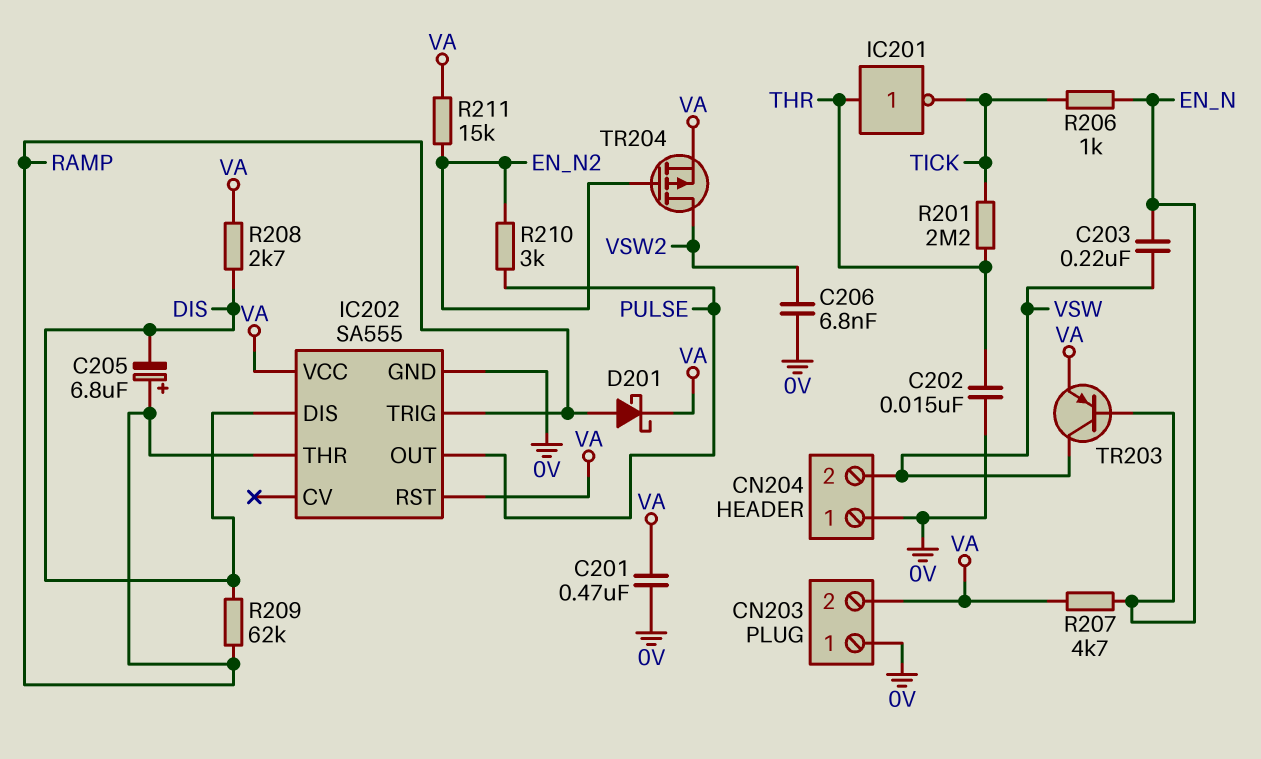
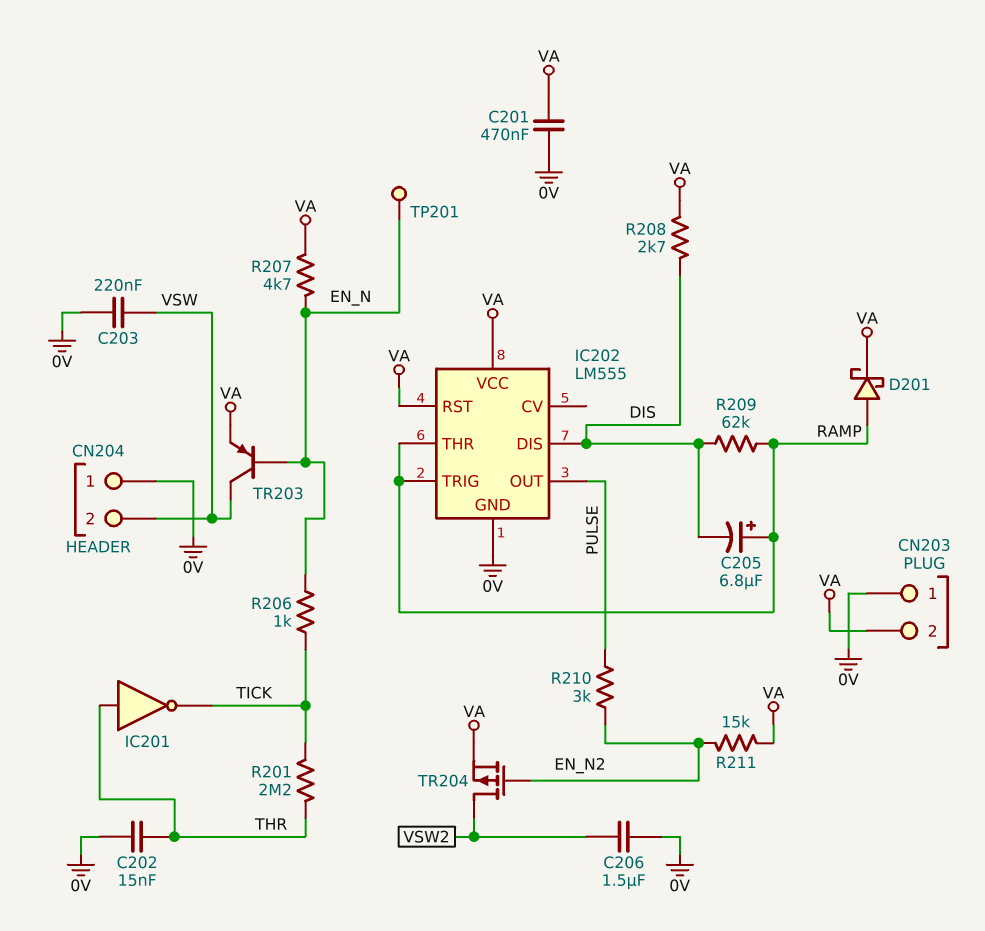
C203: 220nF (EN_N, VSW) -> 220nF (0V, VSW)
C206: 6.8nF (0V, VSW2) -> 1.5uF (0V, VSW2)
IC202: SA555 -> LM555
TP201: none -> test point (EN_N)

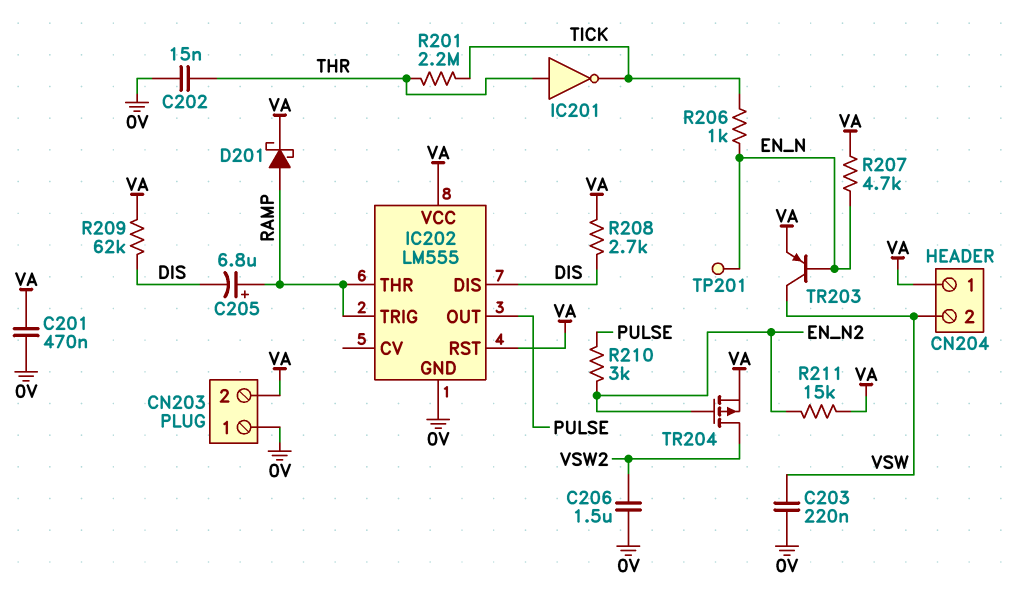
CN204 pin 1: 0V -> VA
R209: 62k (DIS, RAMP) -> 62k (DIS, VA)

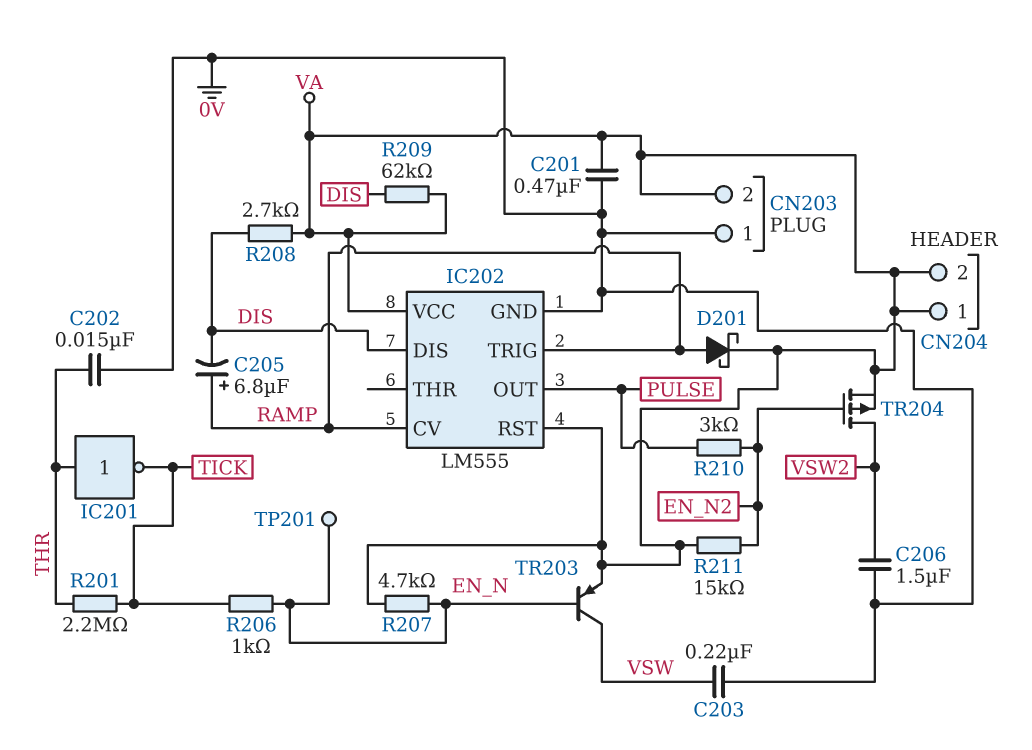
CN204 pin 2: VSW -> VA
IC202 pin CV: none -> RAMP
IC202 pin THR: RAMP -> none

